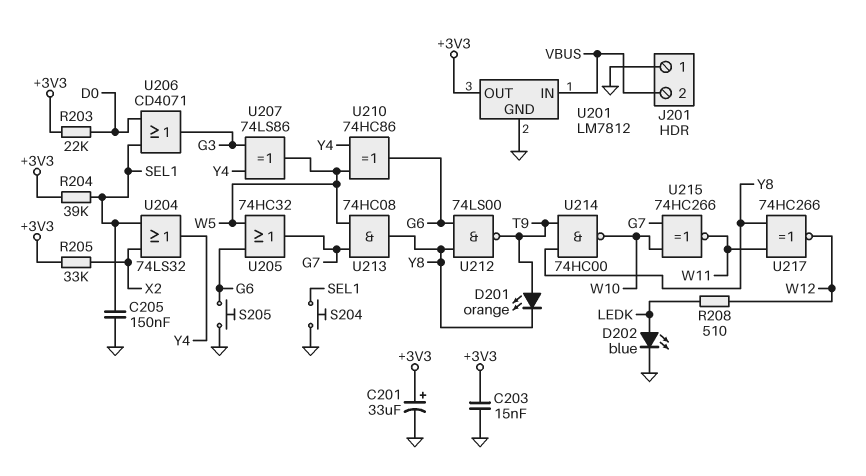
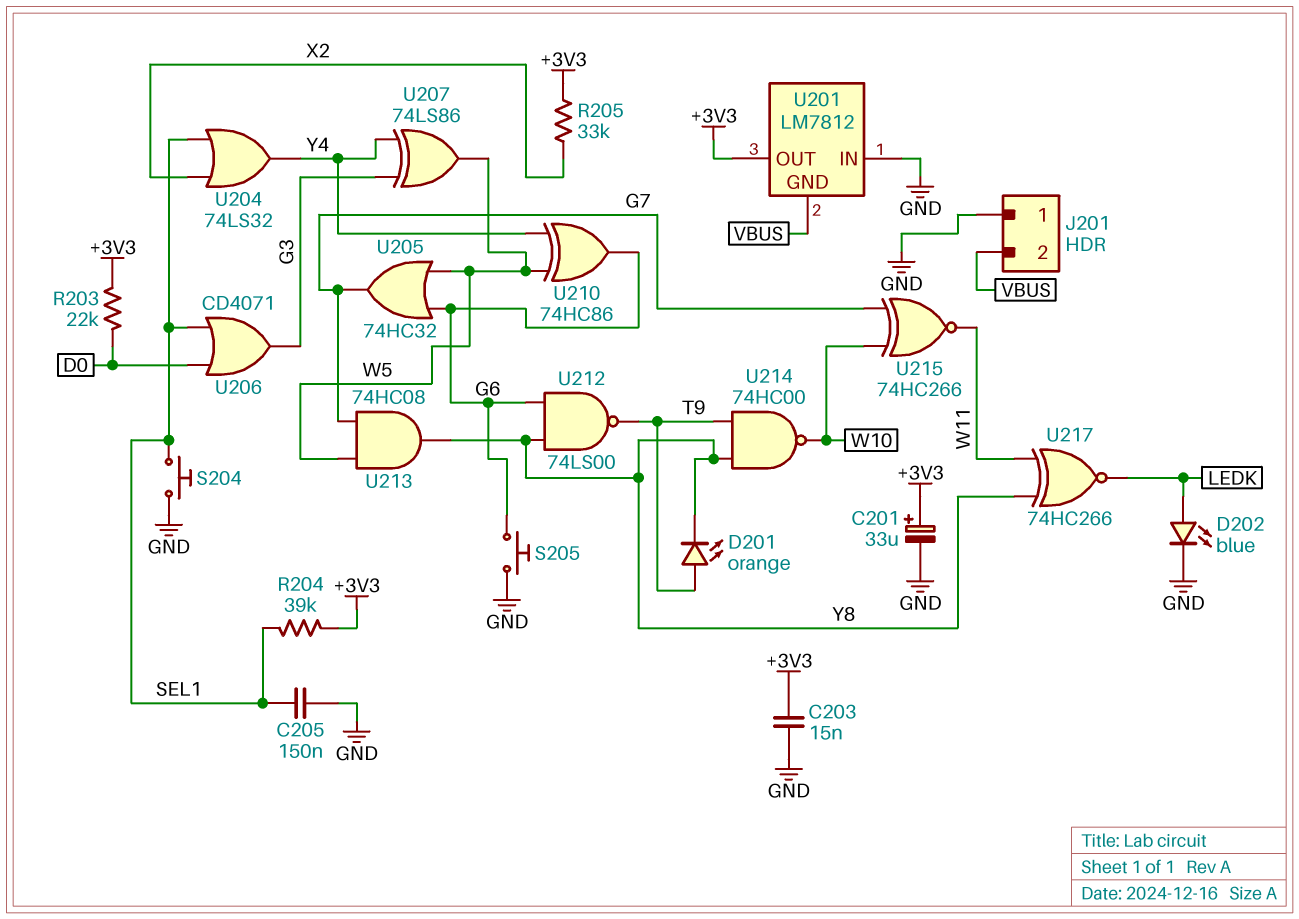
R208: 510 (LEDK, W12) -> none
U201 pin GND: GND -> VBUS
U201 pin IN: VBUS -> GND
U217: XNOR 74HC266 (in W11, in Y8, out W12) -> XNOR 74HC266 (in W11, in Y8, out LEDK)

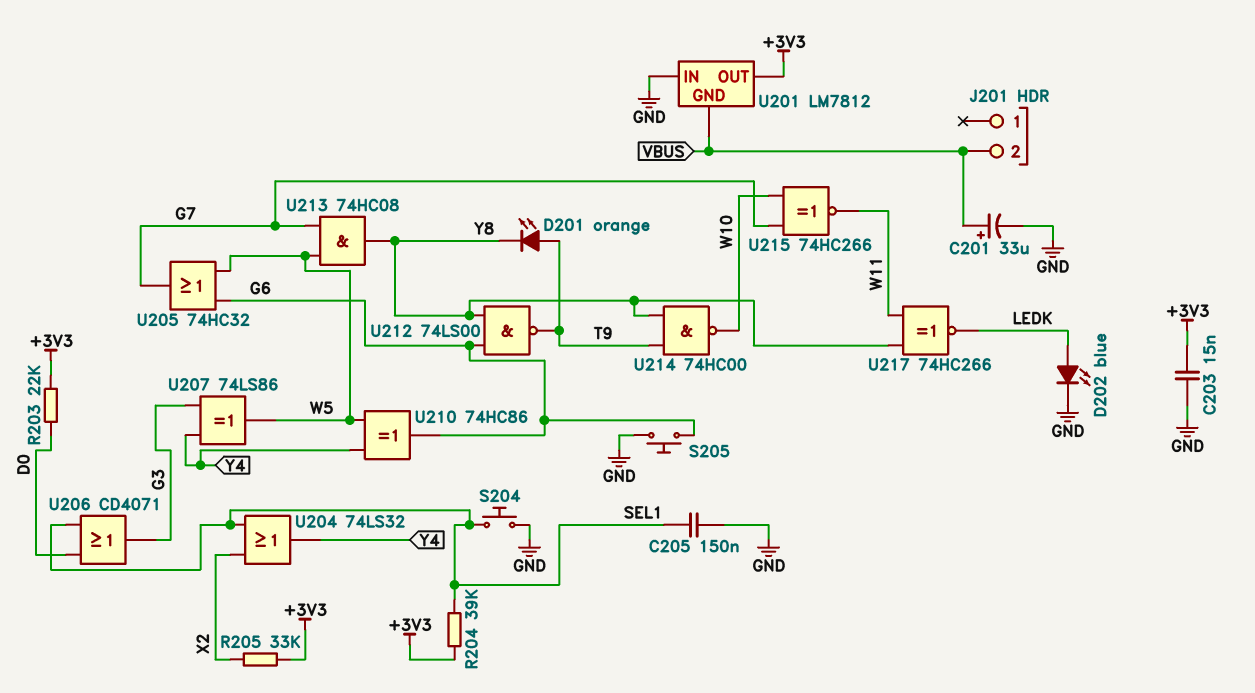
C201: 33uF (plus +3V3, minus GND) -> 33uF (plus VBUS, minus GND)
J201 pin 1: GND -> none

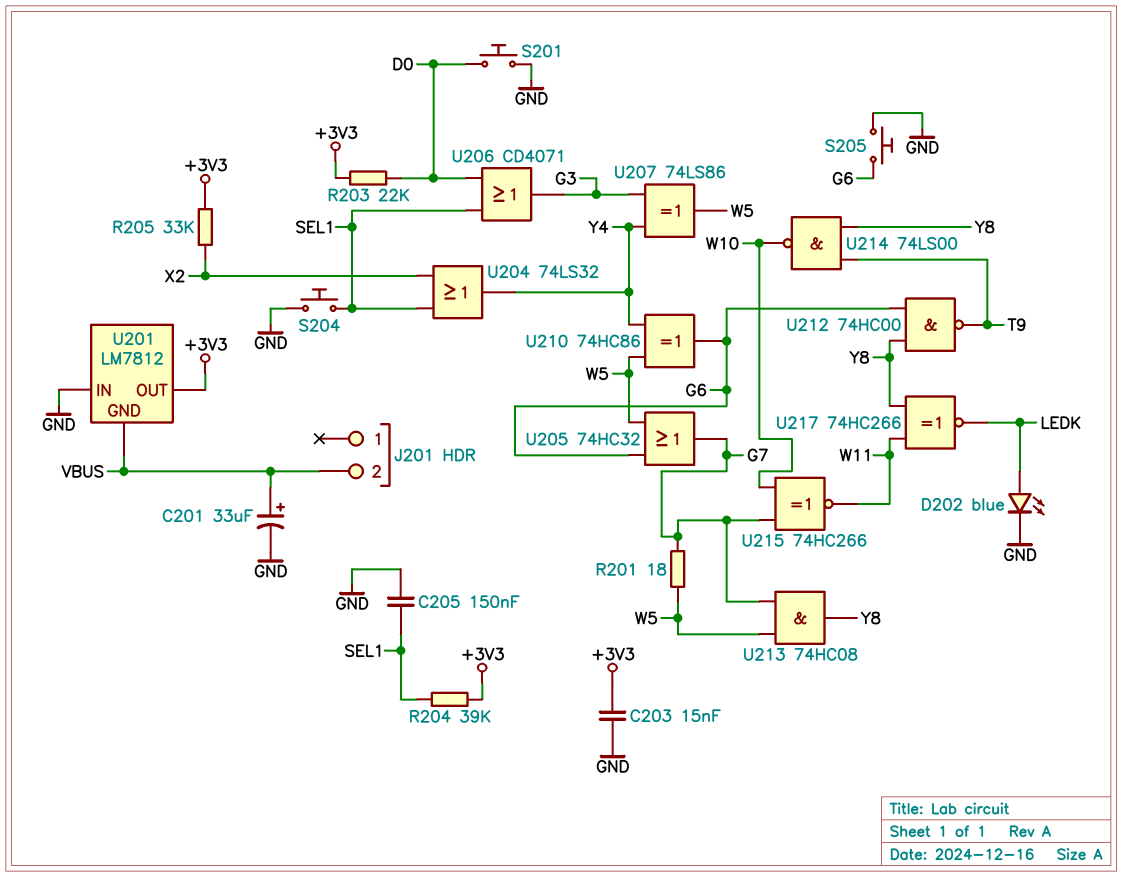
D201: LED orange (A T9, K Y8) -> none
R201: none -> 18 (G7, W5)
S201: none -> button (D0, GND)
U212: NAND 74LS00 (in G6, in Y8, out T9) -> NAND 74HC00 (in G6, in Y8, out T9)
U214: NAND 74HC00 (in T9, in Y8, out W10) -> NAND 74LS00 (in T9, in Y8, out W10)

